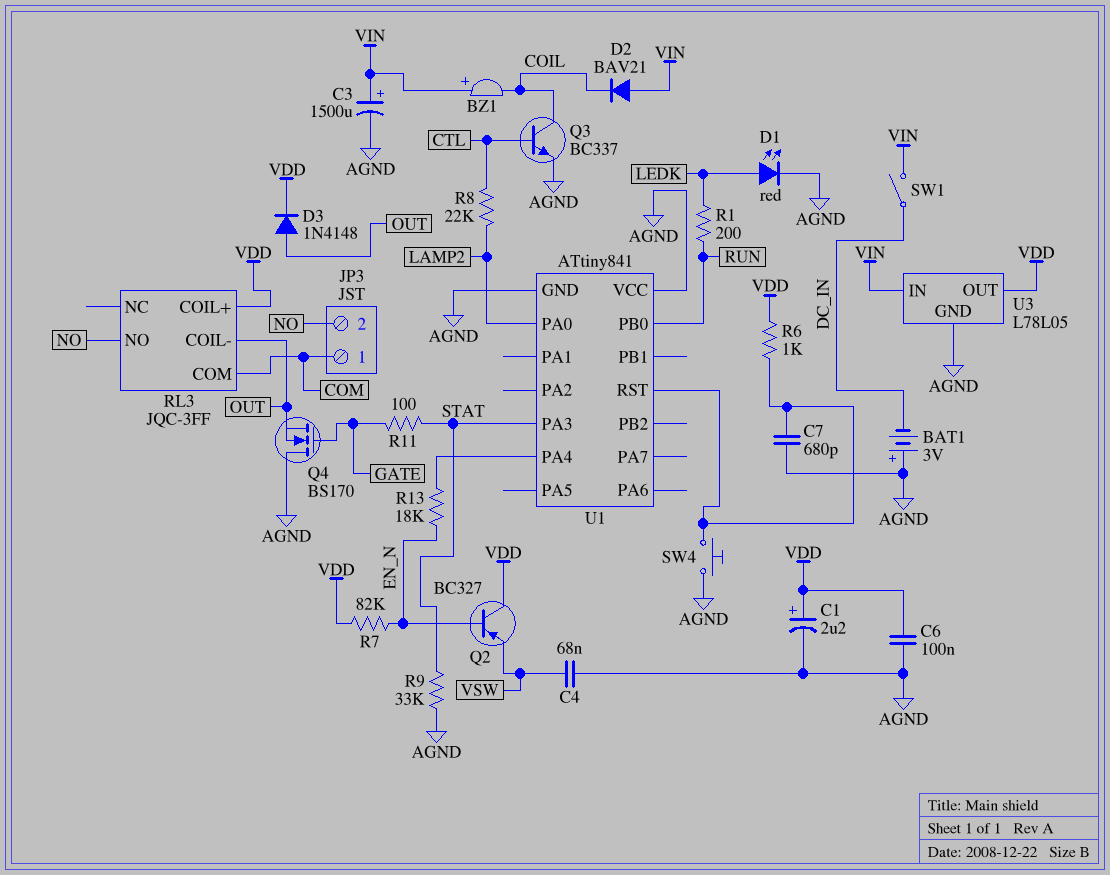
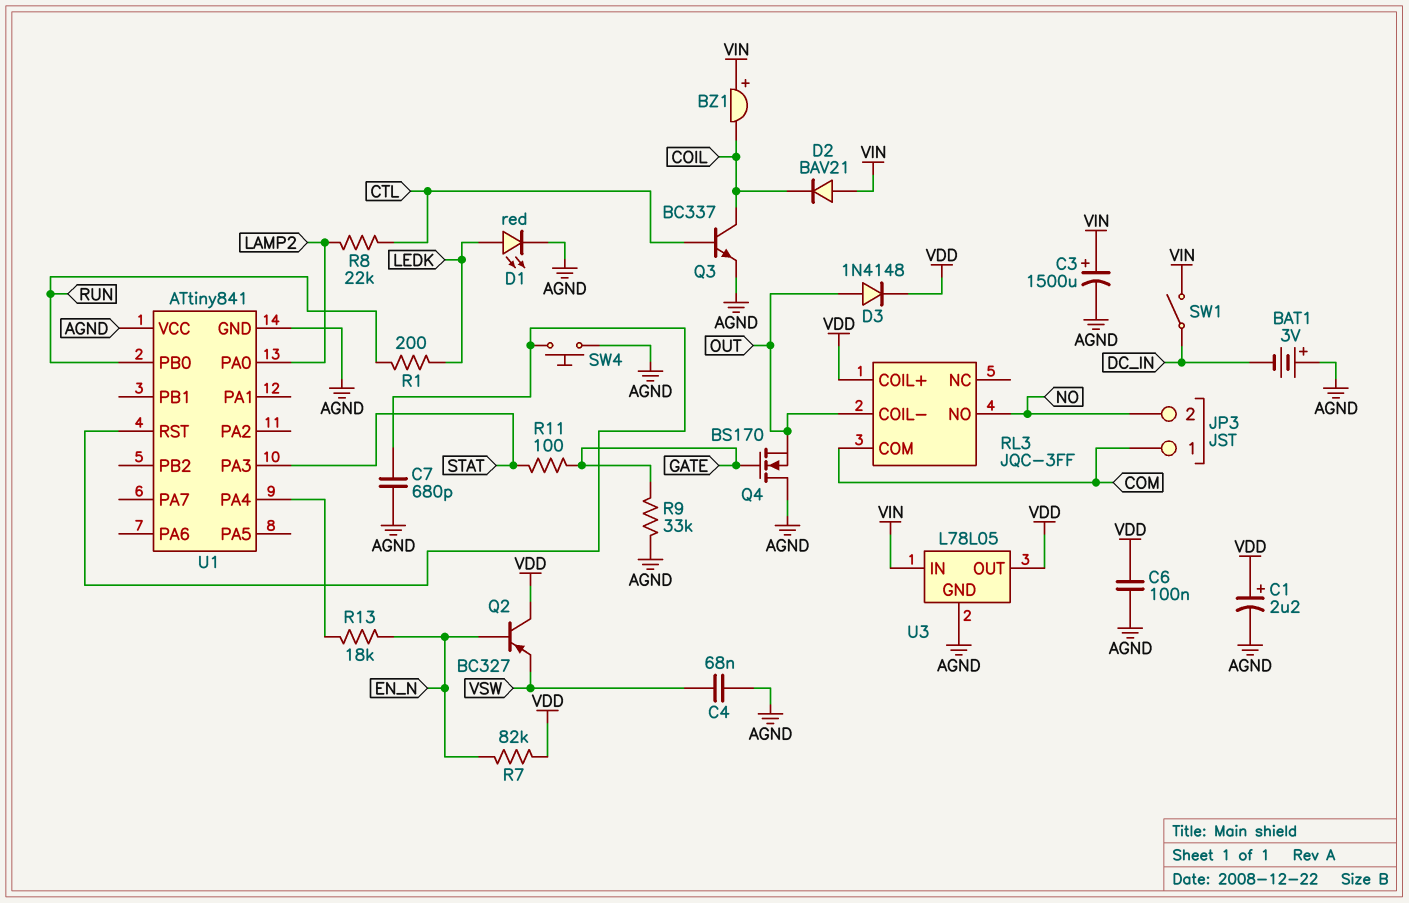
R6: 1k (U1/RST, VDD) -> none
R9: 33k (AGND, STAT) -> 33k (AGND, GATE)

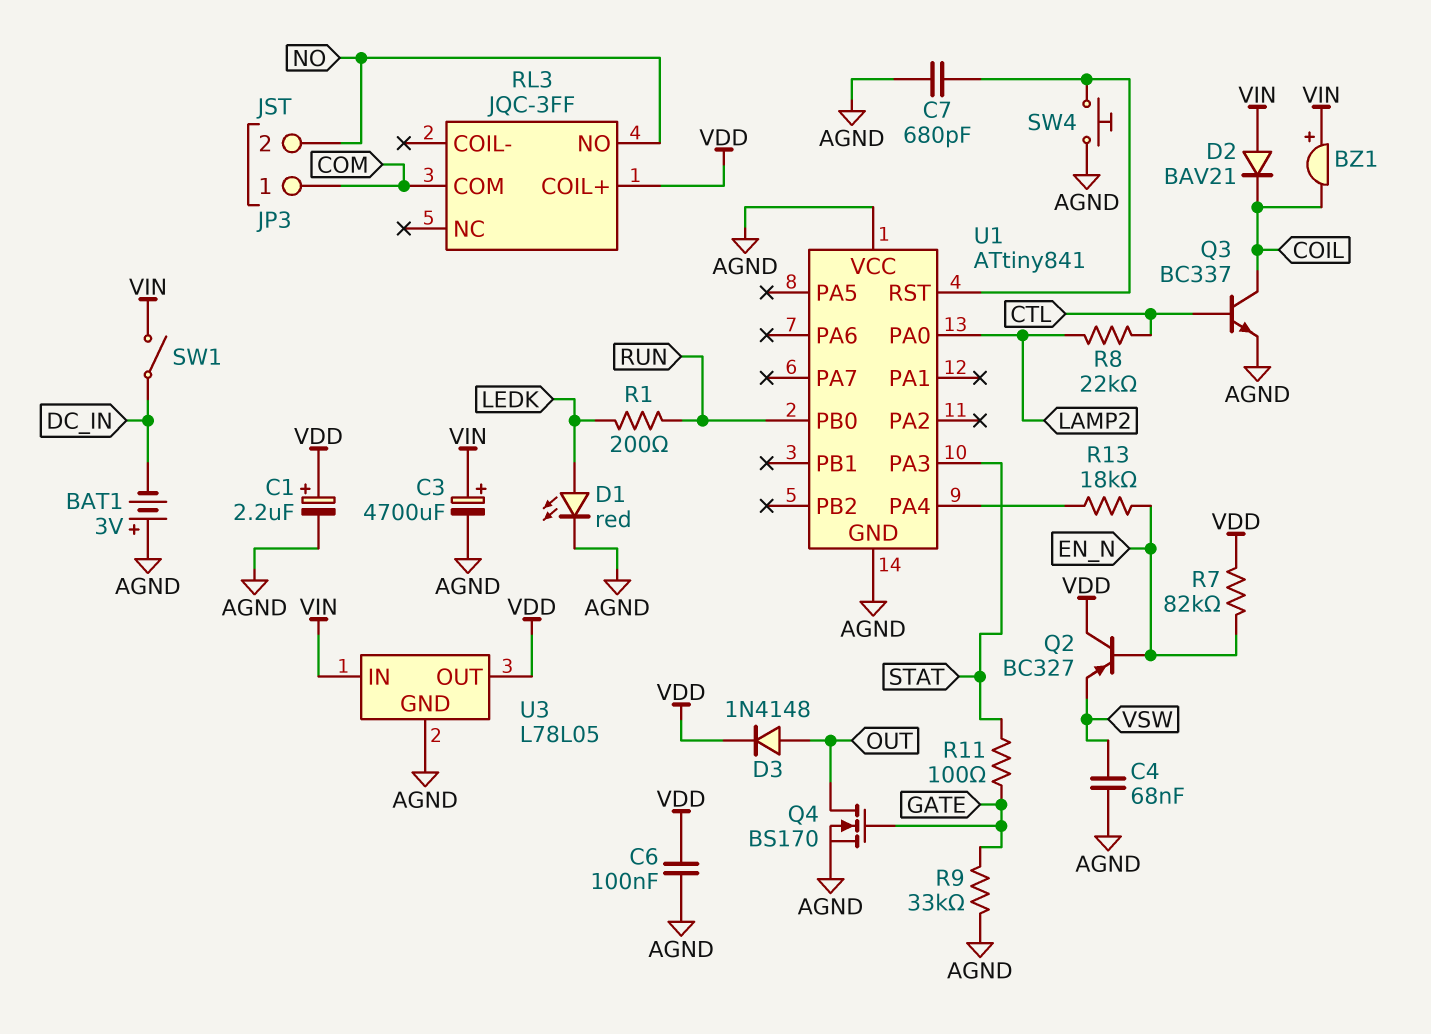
C3: 1500uF (plus VIN, minus AGND) -> 4700uF (plus VIN, minus AGND)
Q4: NMOS BS170 (G GATE, D AGND, S OUT) -> NMOS BS170 (G GATE, D OUT, S AGND)
RL3 pin COIL-: OUT -> none

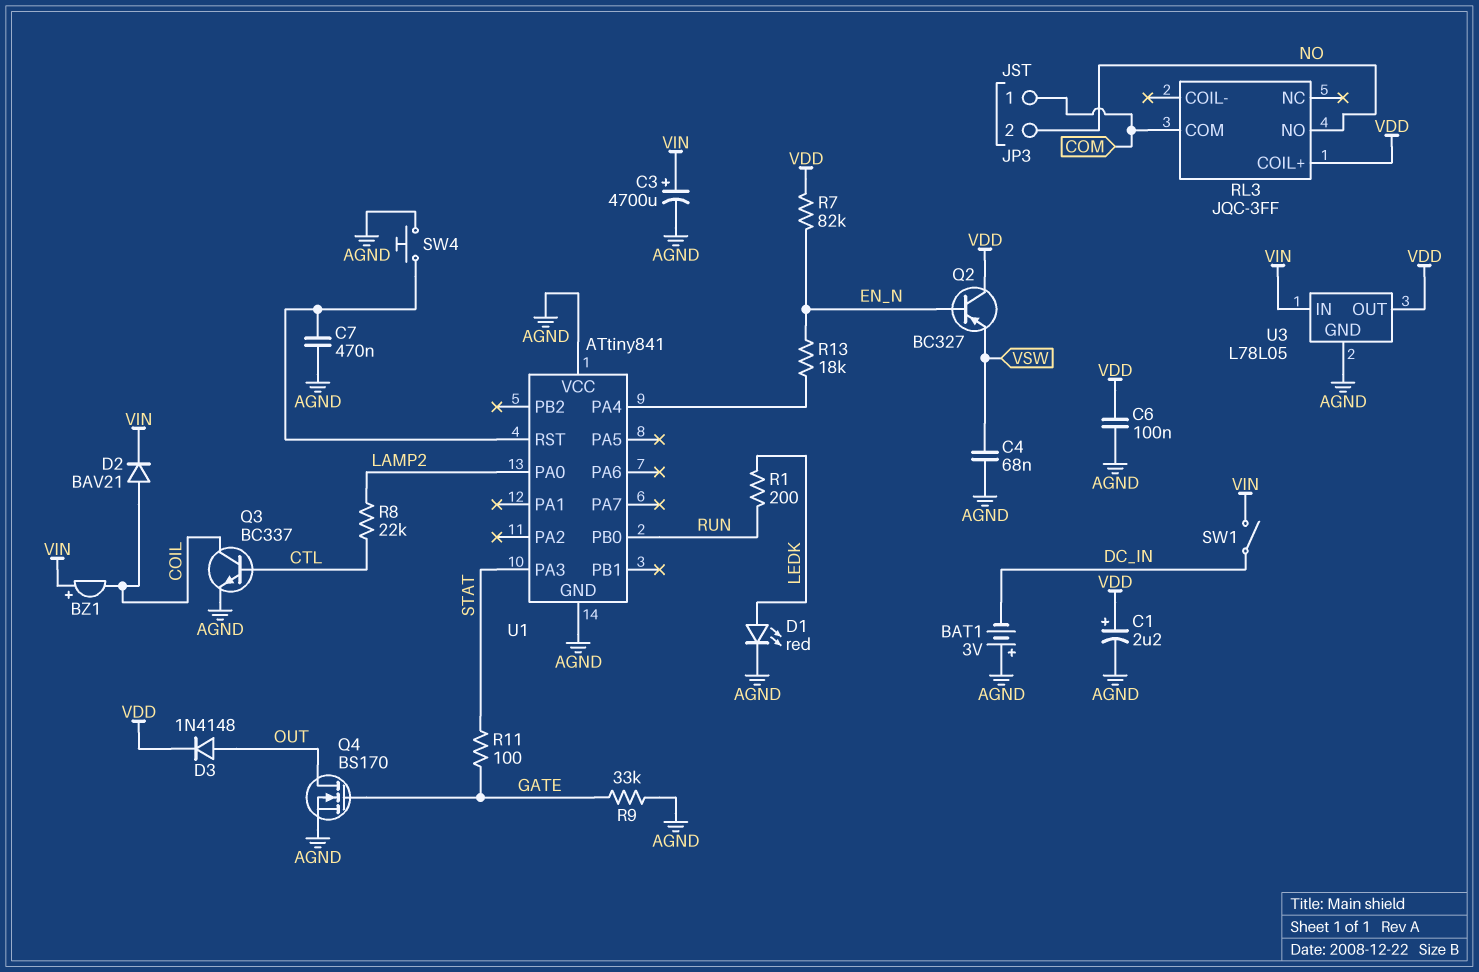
C7: 680pF (AGND, U1/RST) -> 470nF (AGND, U1/RST)
D2: diode BAV21 (A VIN, K COIL) -> diode BAV21 (A COIL, K VIN)

